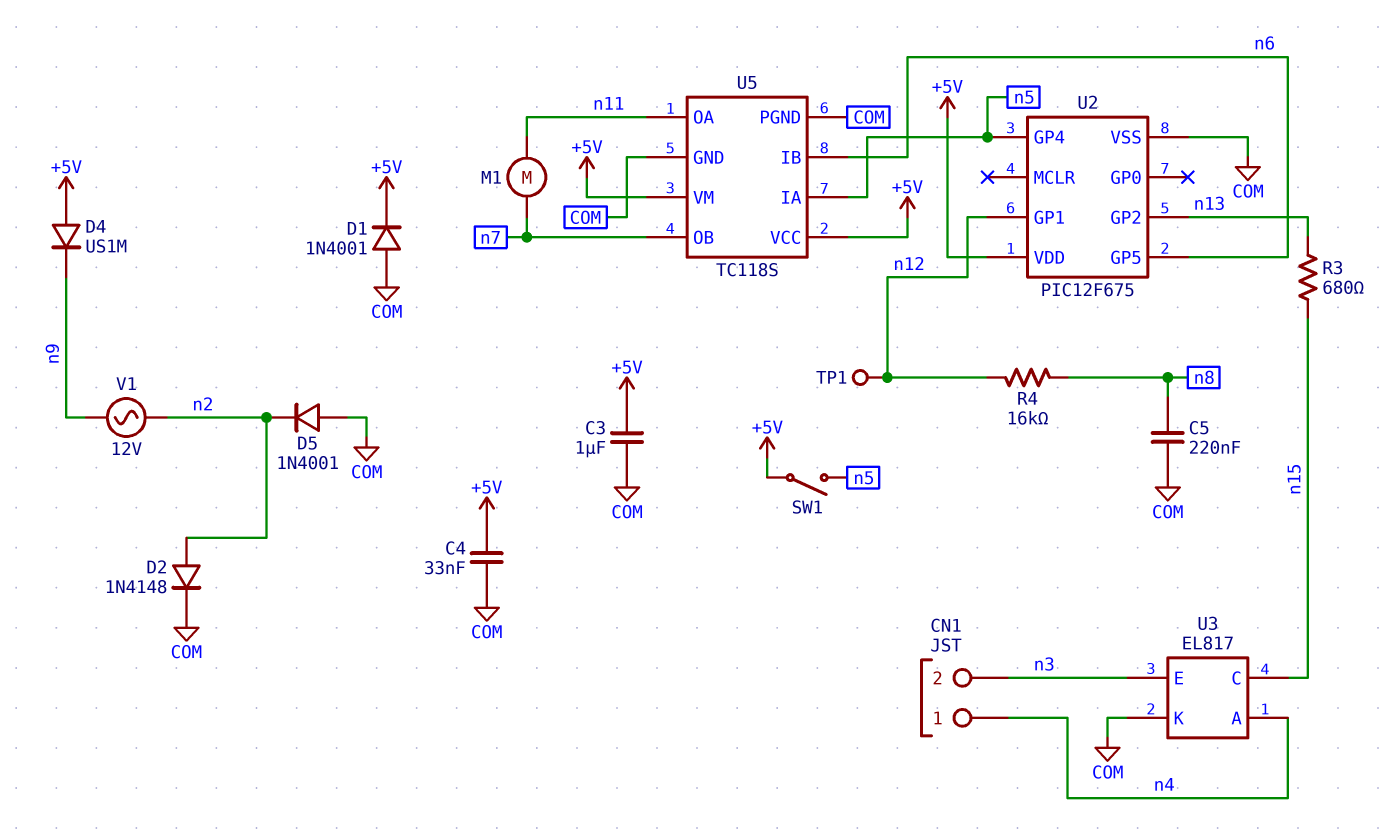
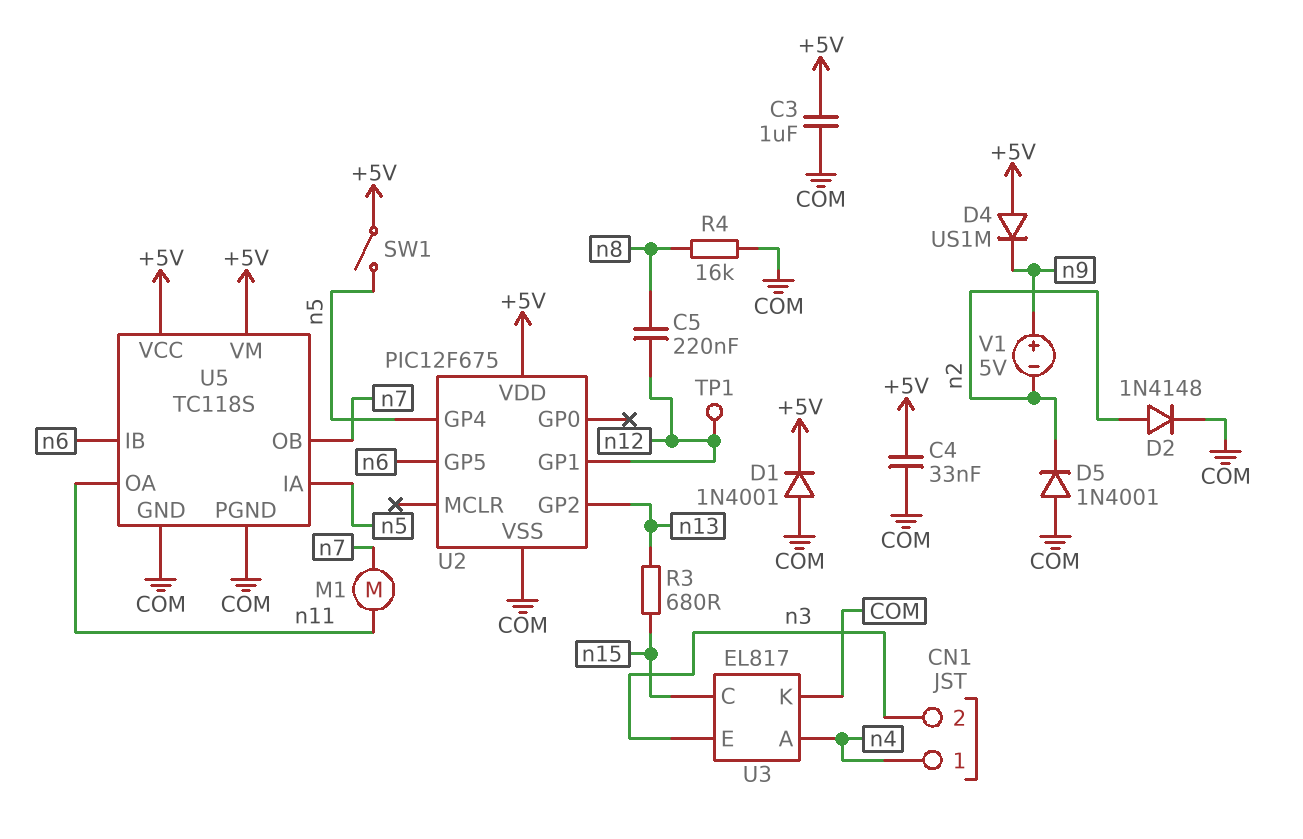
C5: 220nF (COM, n8) -> 220nF (n8, n12)
R4: 16k (n8, n12) -> 16k (COM, n8)
V1: AC 12V (n2, n9) -> 5V (plus n9, minus n2)

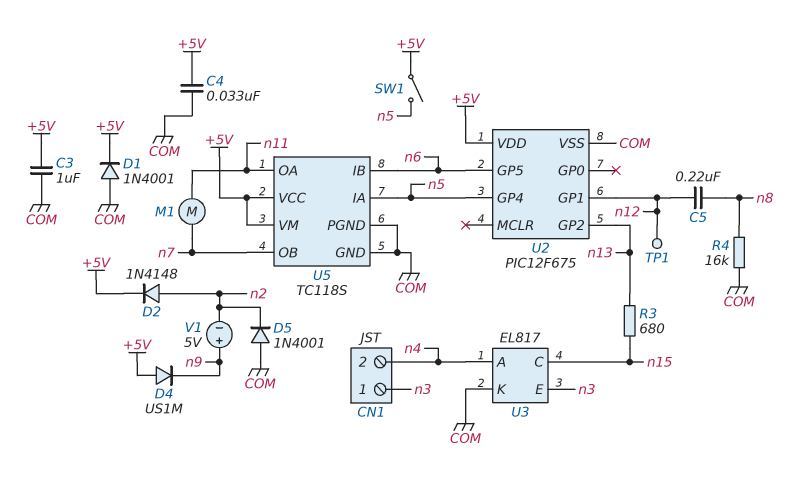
CN1 pin 1: n4 -> n3
CN1 pin 2: n3 -> n4
D2: diode 1N4148 (A n2, K COM) -> diode 1N4148 (A n2, K +5V)

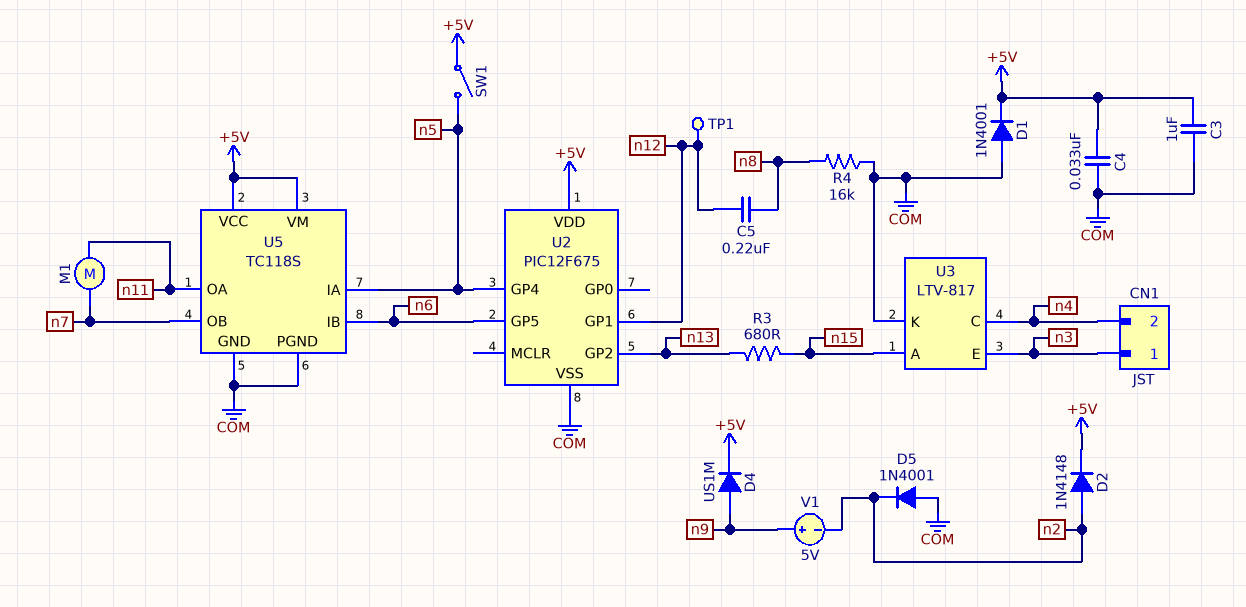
D4: diode US1M (A +5V, K n9) -> diode US1M (A n9, K +5V)
U3: EL817 -> LTV-817
U3 pin A: n4 -> n15
U3 pin C: n15 -> n4

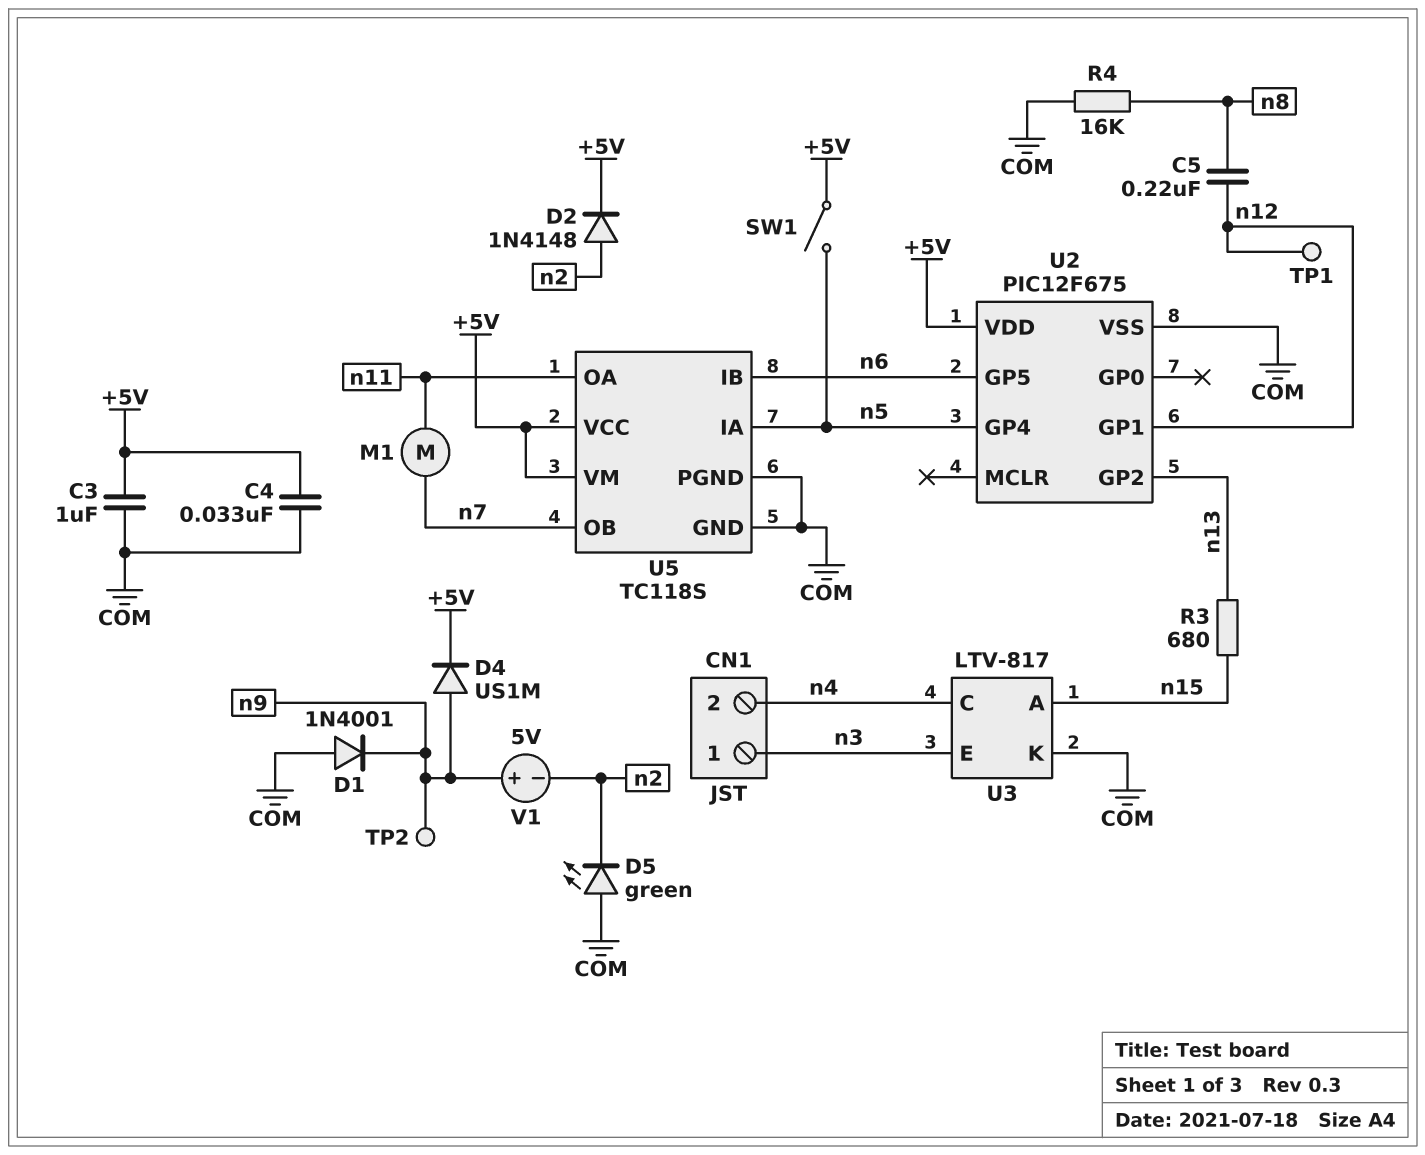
D1: diode 1N4001 (A COM, K +5V) -> diode 1N4001 (A COM, K n9)
D5: diode 1N4001 (A COM, K n2) -> LED green (A COM, K n2)
TP2: none -> test point (n9)

